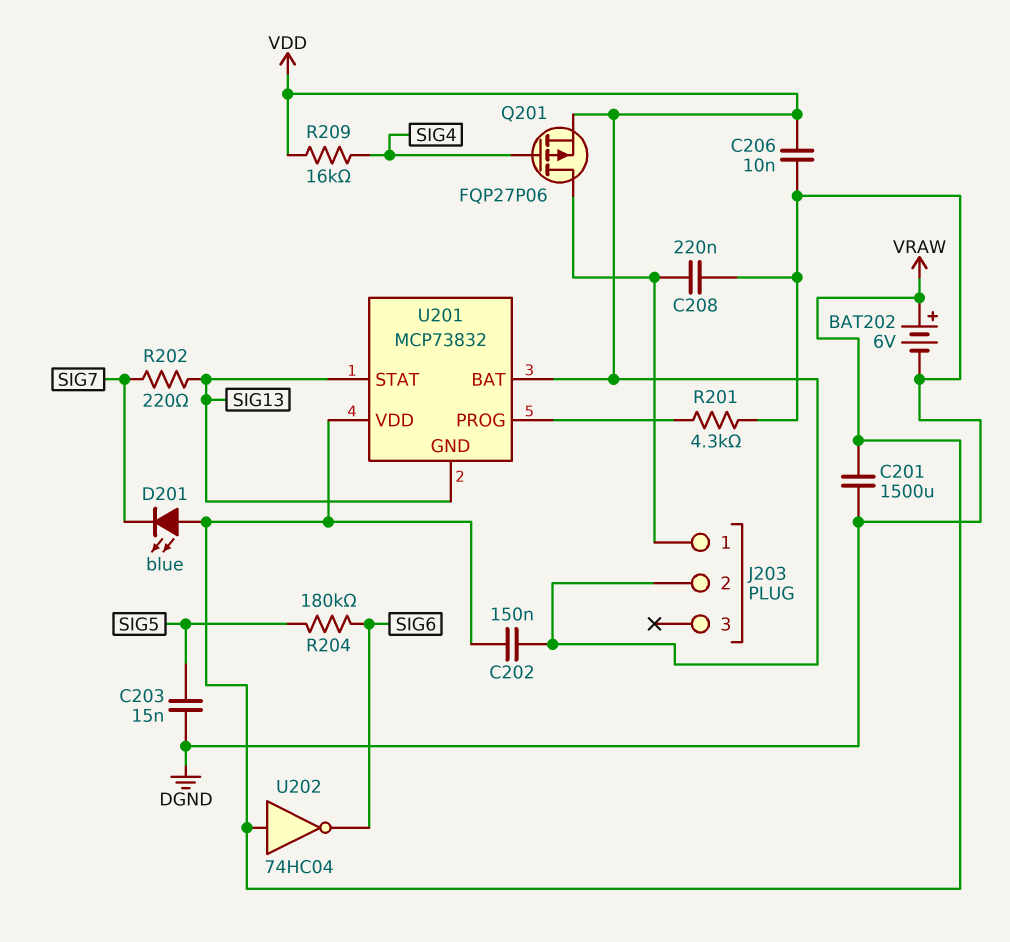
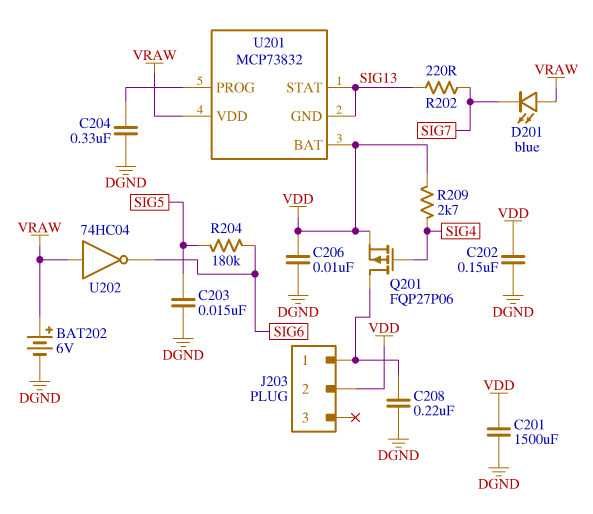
C201: 1500uF (DGND, VRAW) -> 1500uF (DGND, VDD)
C202: 150nF (VDD, VRAW) -> 150nF (DGND, VDD)
C204: none -> 330nF (DGND, U201/PROG)
R201: 4.3k (DGND, U201/PROG) -> none
R209: 16k (SIG4, VDD) -> 2.7k (SIG4, VDD)

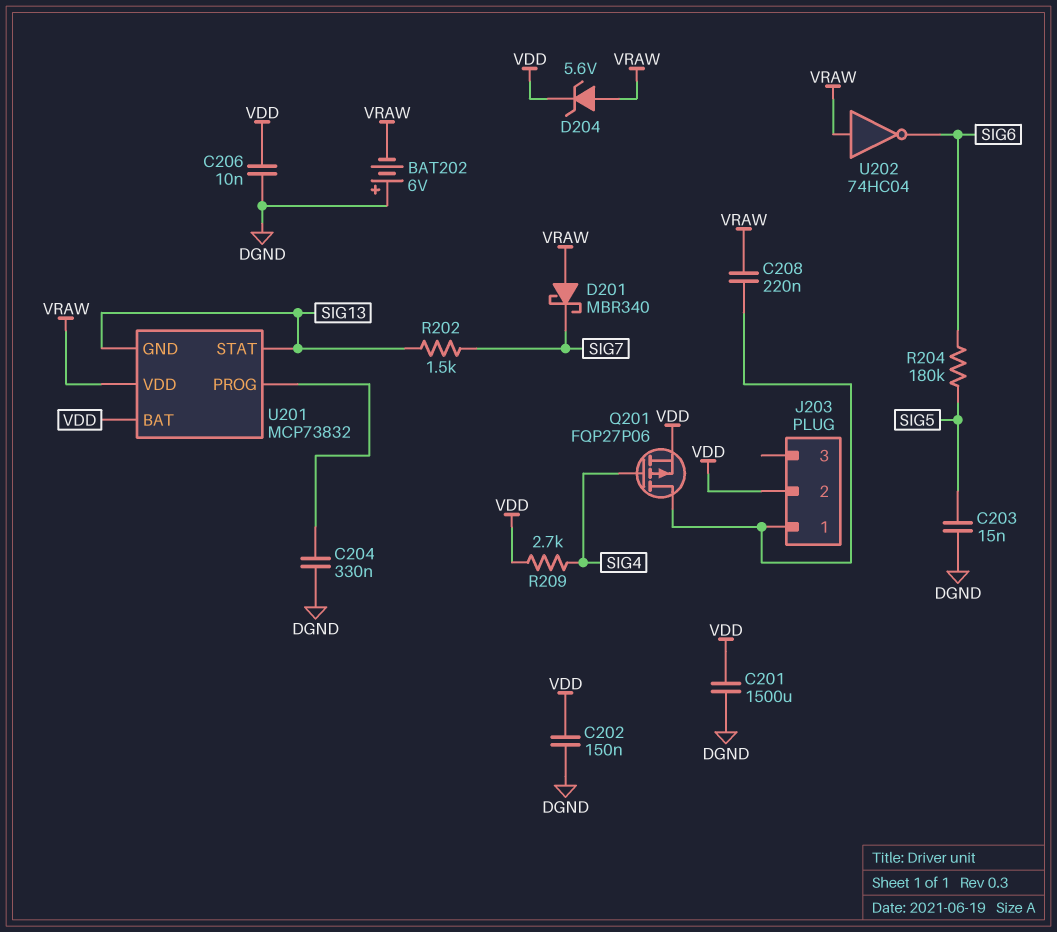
BAT202: 6V (plus VRAW, minus DGND) -> 6V (plus DGND, minus VRAW)
C208: 220nF (DGND, J203/1) -> 220nF (J203/1, VRAW)
D201: LED blue (A VRAW, K SIG7) -> schottky MBR340 (A VRAW, K SIG7)
D204: none -> zener 5.6V (A VRAW, K VDD)
R202: 220 (SIG7, SIG13) -> 1.5k (SIG7, SIG13)

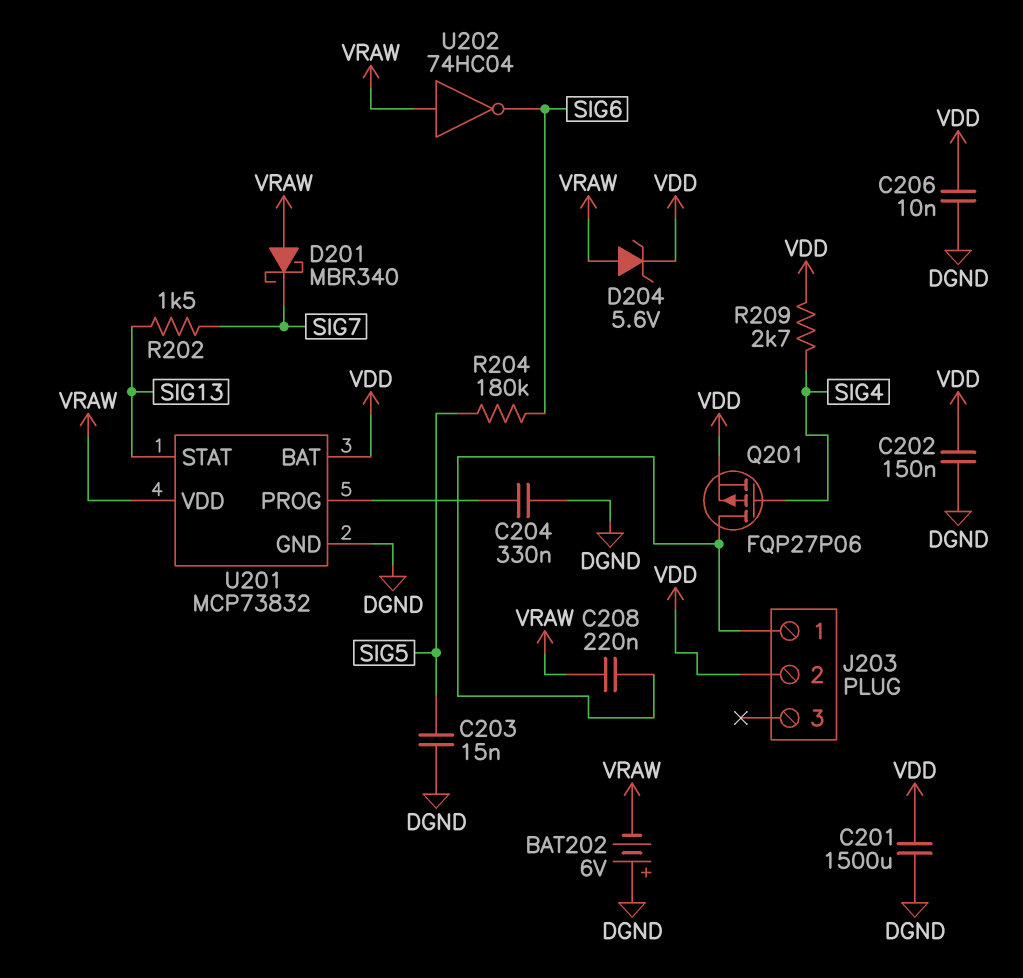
U201 pin GND: SIG13 -> DGND

